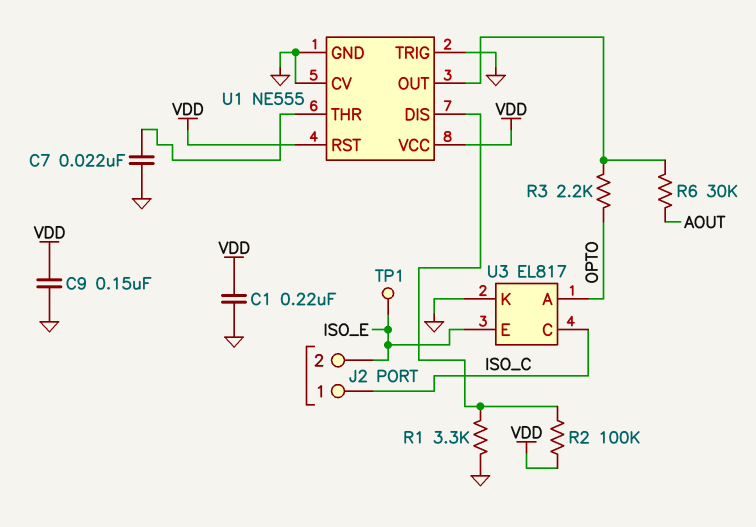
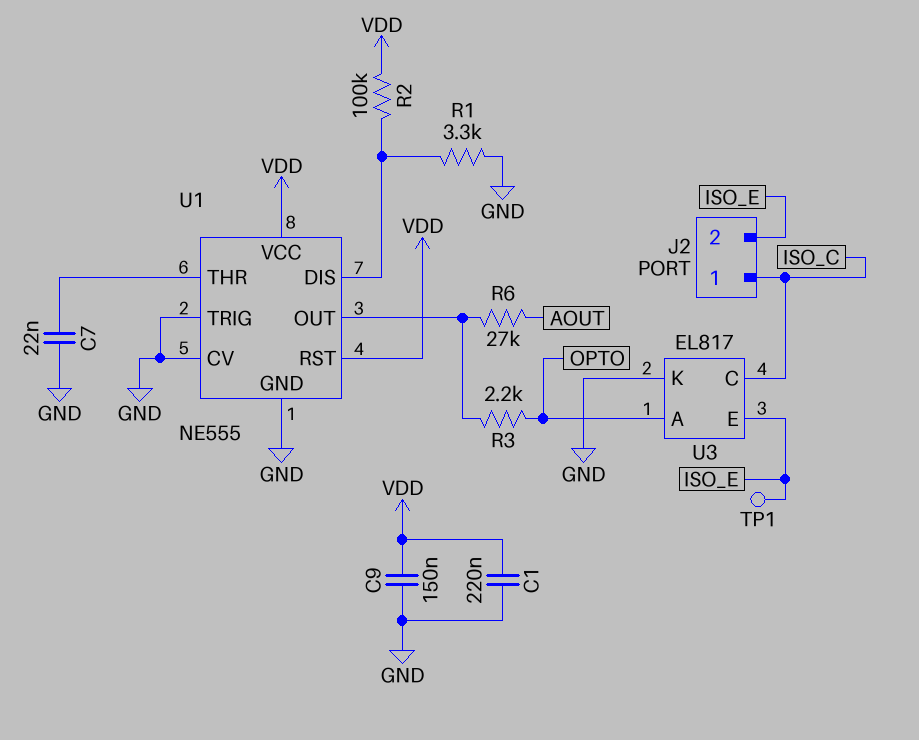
R6: 30k (AOUT, U1/OUT) -> 27k (AOUT, U1/OUT)

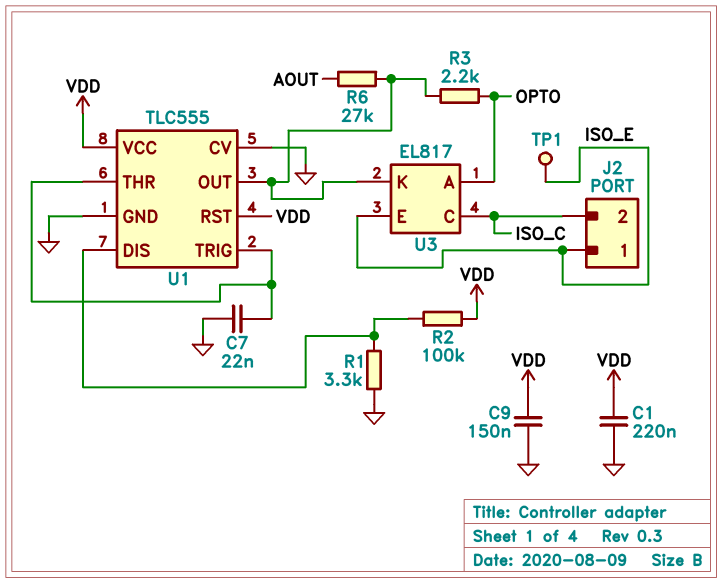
J2 pin 1: ISO_C -> ISO_E
J2 pin 2: ISO_E -> ISO_C
U1: NE555 -> TLC555
U1 pin TRIG: GND -> U1/THR
U3 pin K: GND -> U1/OUT

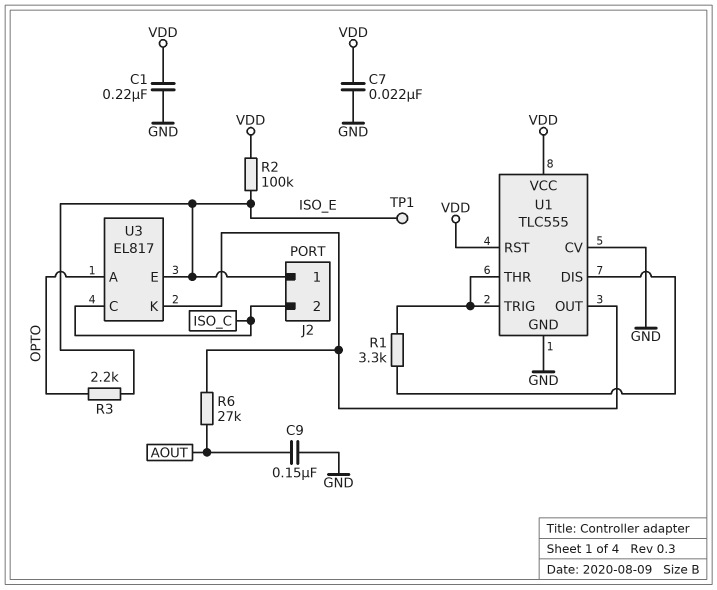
C7: 22nF (GND, U1/THR) -> 22nF (GND, VDD)
C9: 150nF (GND, VDD) -> 150nF (AOUT, GND)
R1: 3.3k (GND, U1/DIS) -> 3.3k (U1/DIS, U1/THR)
R2: 100k (U1/DIS, VDD) -> 100k (ISO_E, VDD)
R3: 2.2k (OPTO, U1/OUT) -> 2.2k (ISO_E, OPTO)

